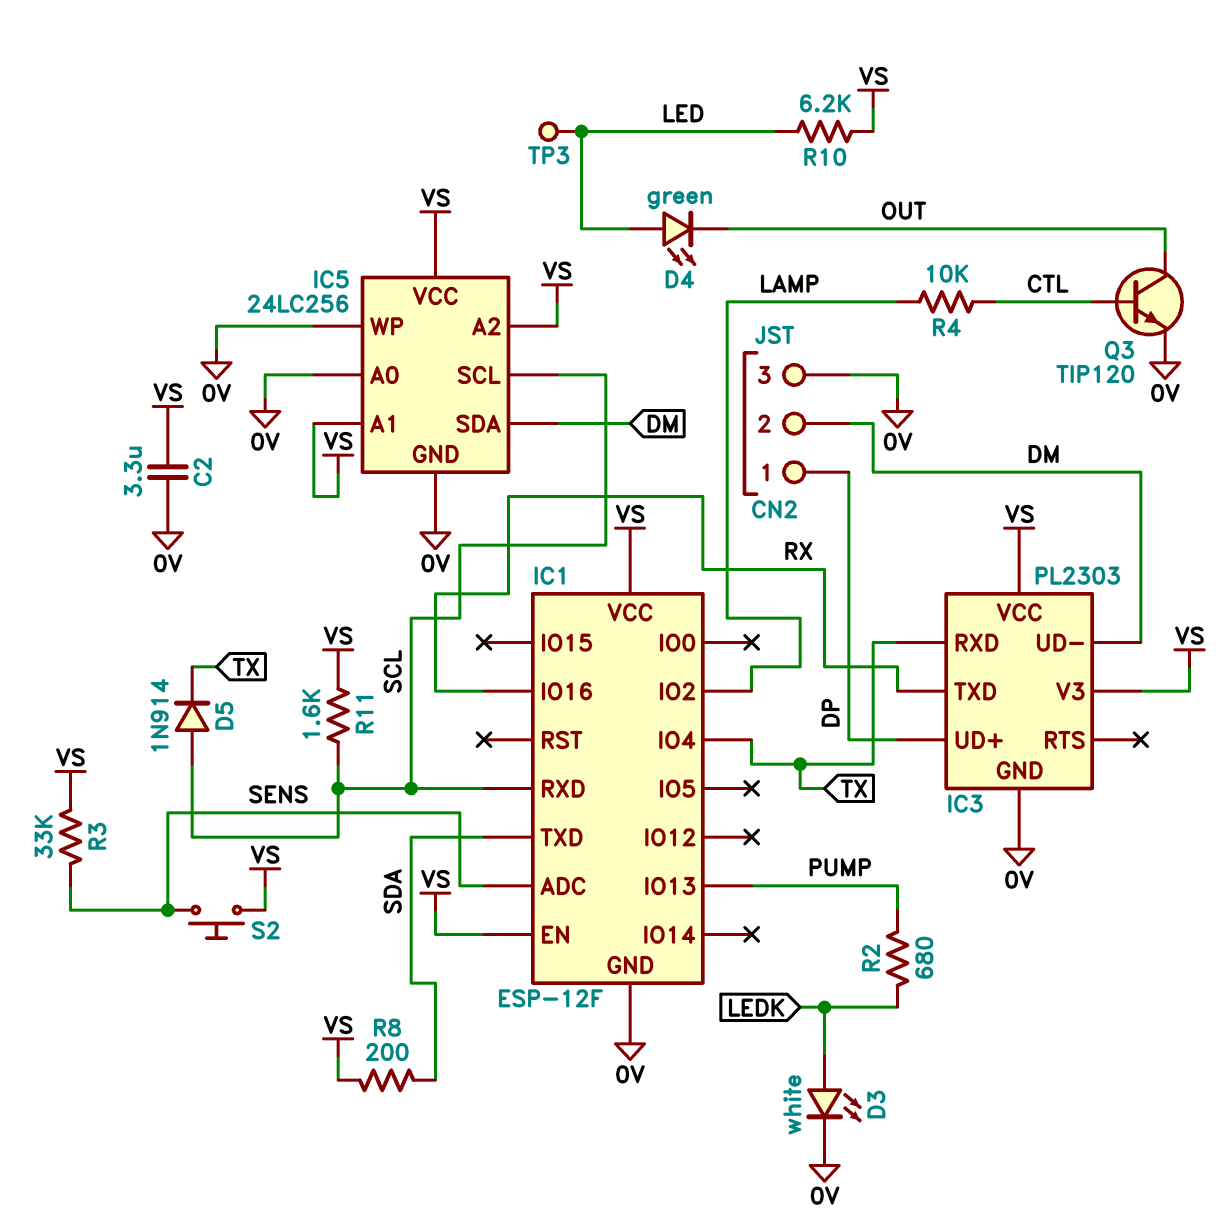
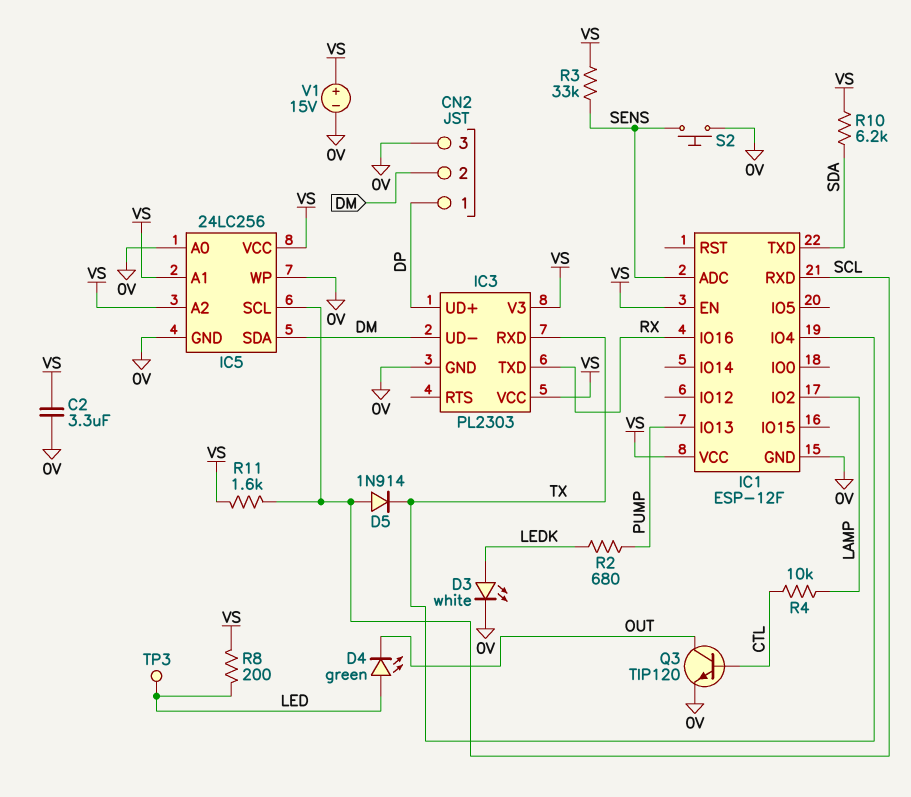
R8: 200 (SDA, VS) -> 200 (LED, VS)
R10: 6.2k (LED, VS) -> 6.2k (SDA, VS)
S2: button (SENS, VS) -> button (0V, SENS)
V1: none -> 15V (plus VS, minus 0V)

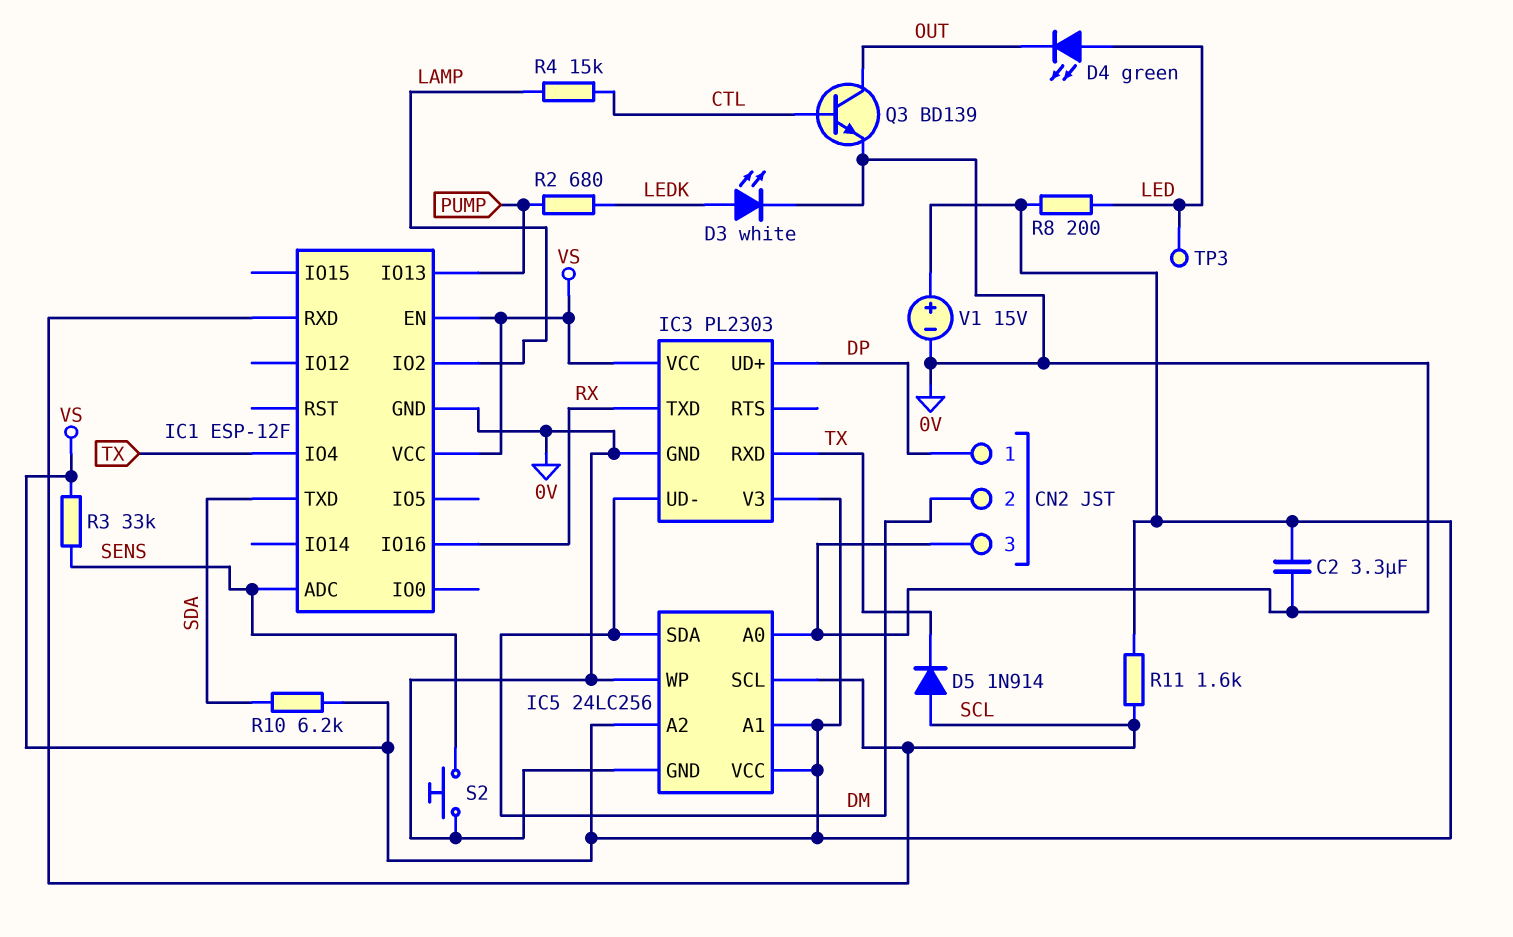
Q3: NPN TIP120 (B CTL, C OUT, E 0V) -> NPN BD139 (B CTL, C OUT, E 0V)
R4: 10k (CTL, LAMP) -> 15k (CTL, LAMP)

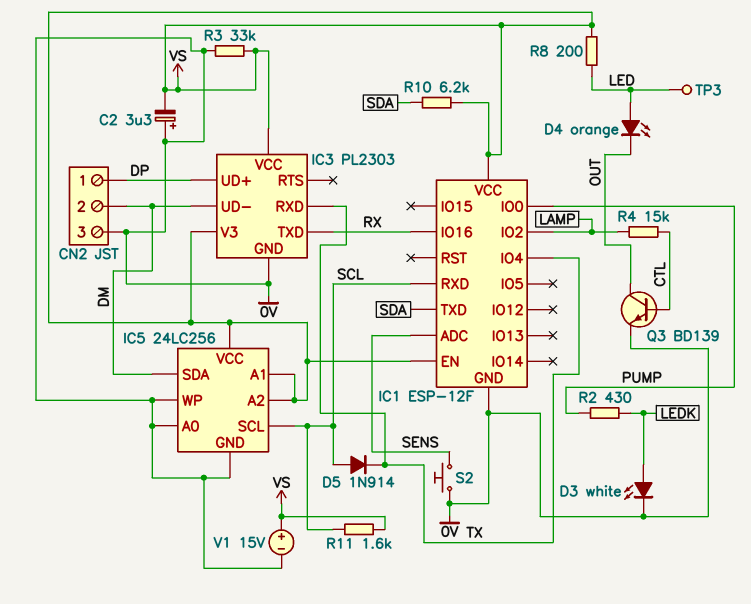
C2: 3.3uF (0V, VS) -> 3.3uF (plus 0V, minus VS)
D4: LED green (A LED, K OUT) -> LED orange (A LED, K OUT)
IC1 pin IO0: none -> PUMP
IC1 pin IO13: PUMP -> none
R2: 680 (LEDK, PUMP) -> 430 (LEDK, PUMP)
R3: 33k (SENS, VS) -> 33k (0V, VS)

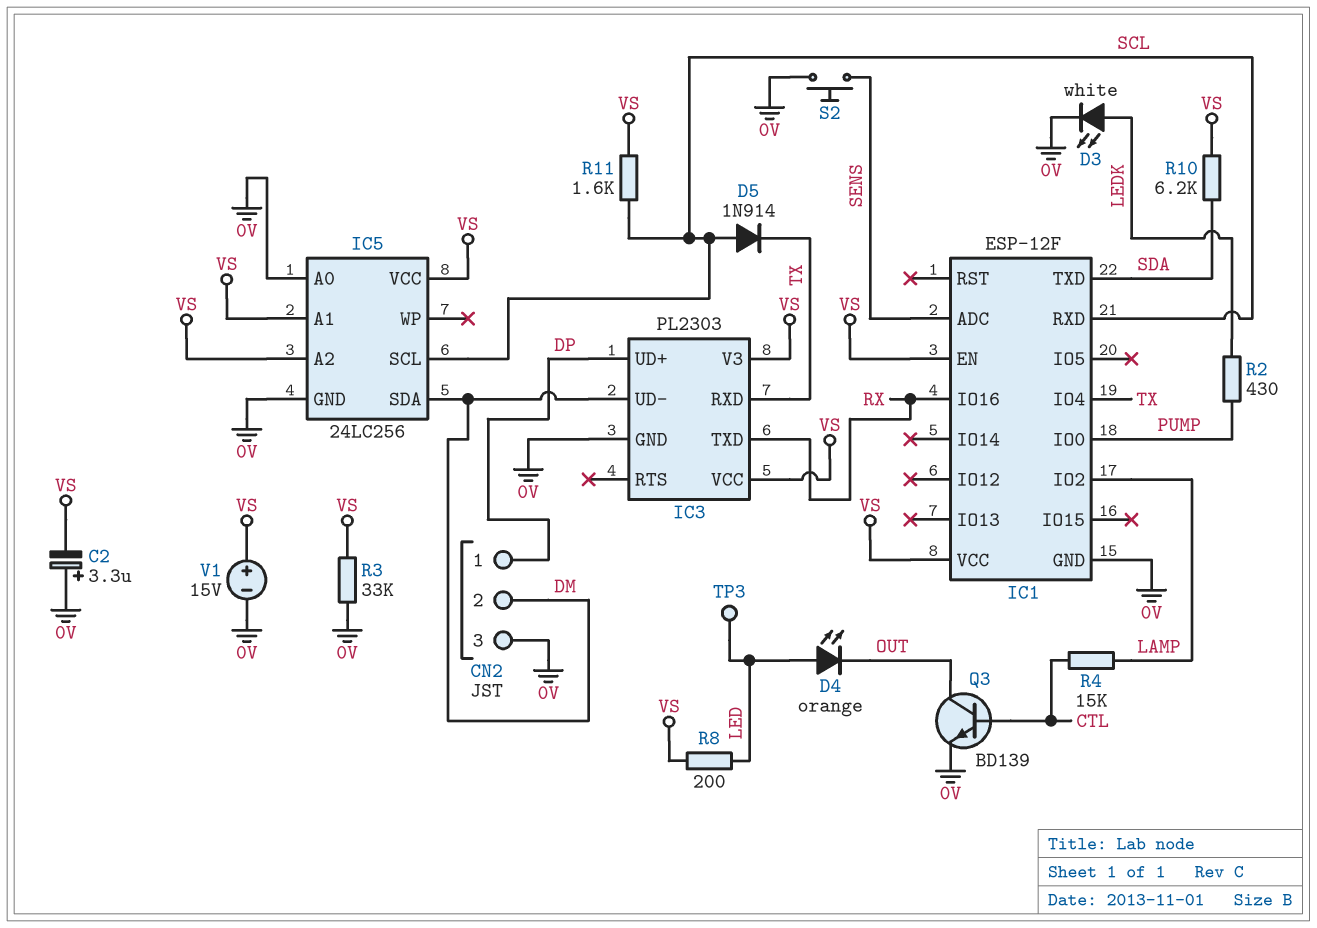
IC5 pin WP: 0V -> none

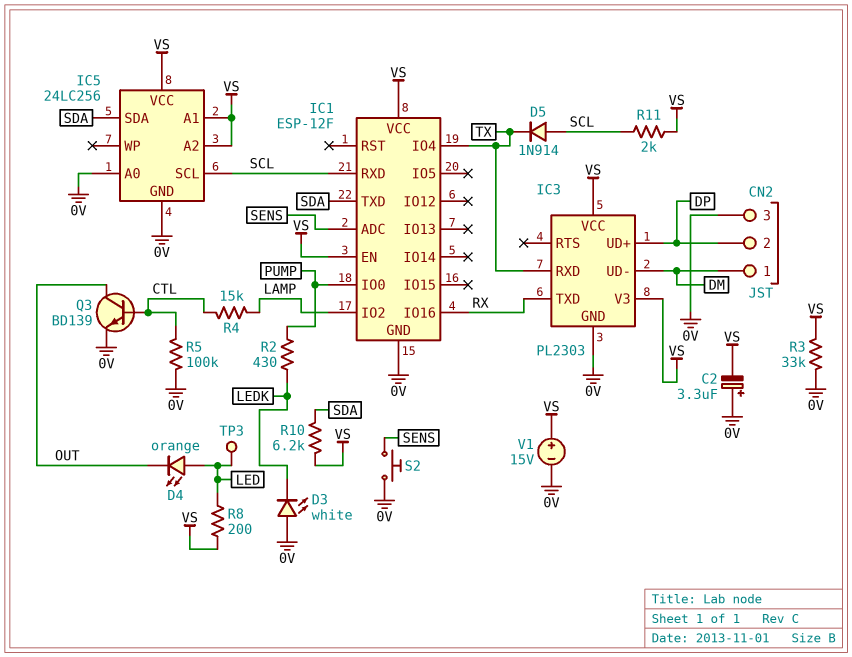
CN2 pin 1: DP -> DM
CN2 pin 2: DM -> DP
D3: LED white (A LEDK, K 0V) -> LED white (A 0V, K LEDK)
IC5 pin SDA: DM -> SDA
R5: none -> 100k (0V, CTL)
R11: 1.6k (SCL, VS) -> 2k (SCL, VS)

